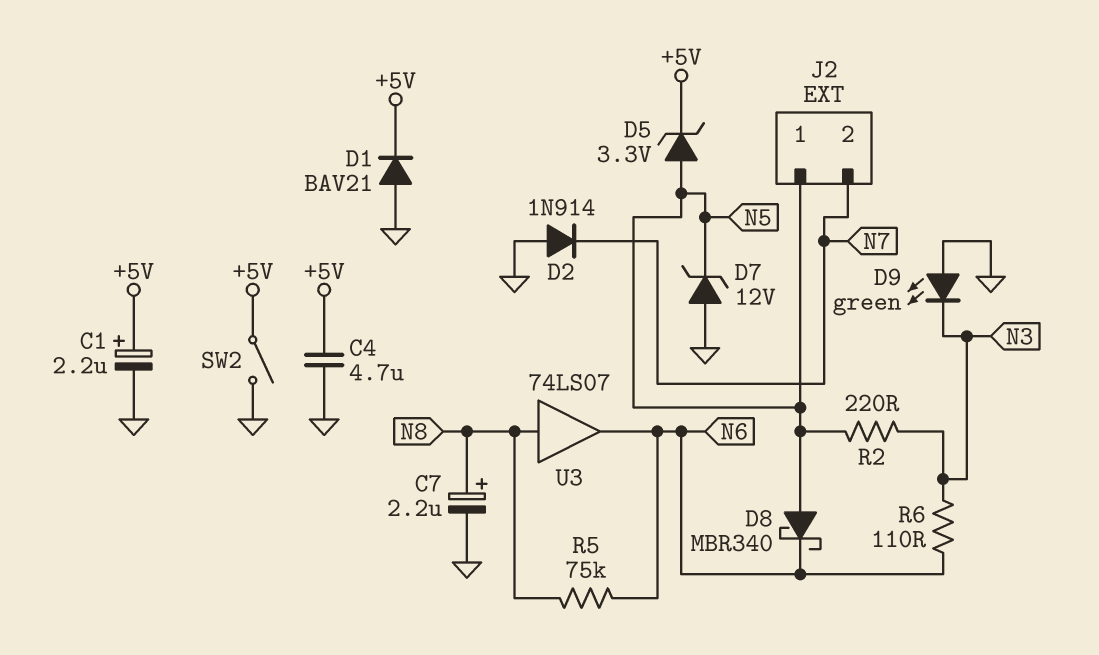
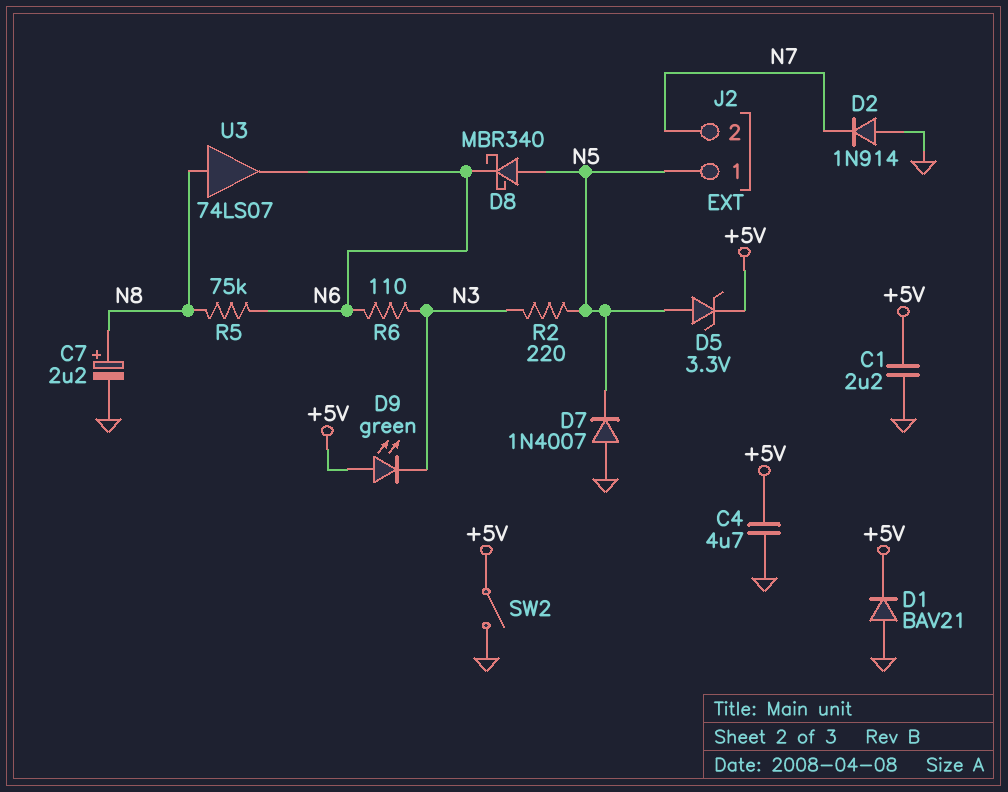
C1: 2.2uF (plus +5V, minus GND) -> 2.2uF (+5V, GND)
D7: zener 12V (A GND, K N5) -> diode 1N4007 (A GND, K N5)
D9: LED green (A GND, K N3) -> LED green (A +5V, K N3)

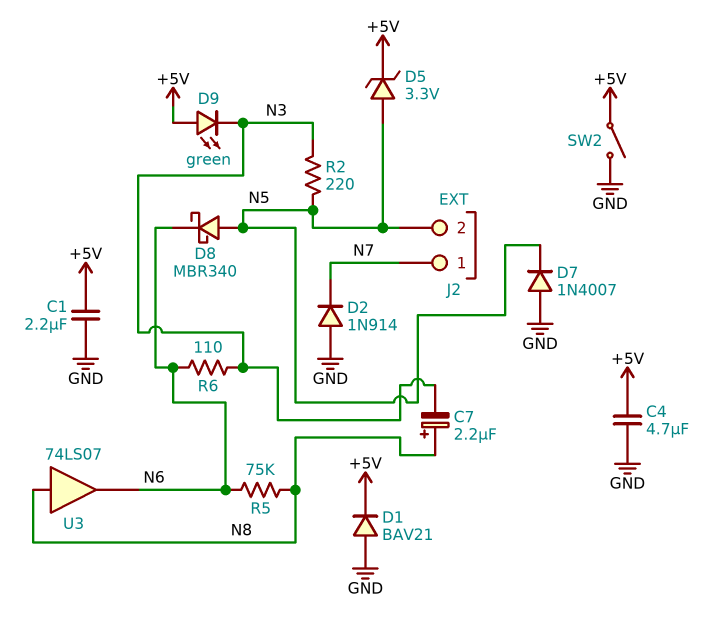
C7: 2.2uF (plus N8, minus GND) -> 2.2uF (plus N8, minus N3)
J2 pin 1: N5 -> N7
J2 pin 2: N7 -> N5

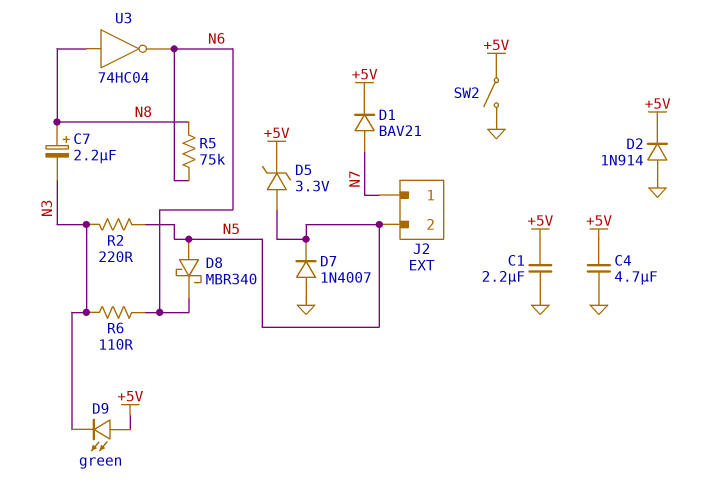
D1: diode BAV21 (A GND, K +5V) -> diode BAV21 (A N7, K +5V)
D2: diode 1N914 (A GND, K N7) -> diode 1N914 (A GND, K +5V)
U3: buffer 74LS07 (in N8, out N6) -> NOT 74HC04 (in N8, out N6)

